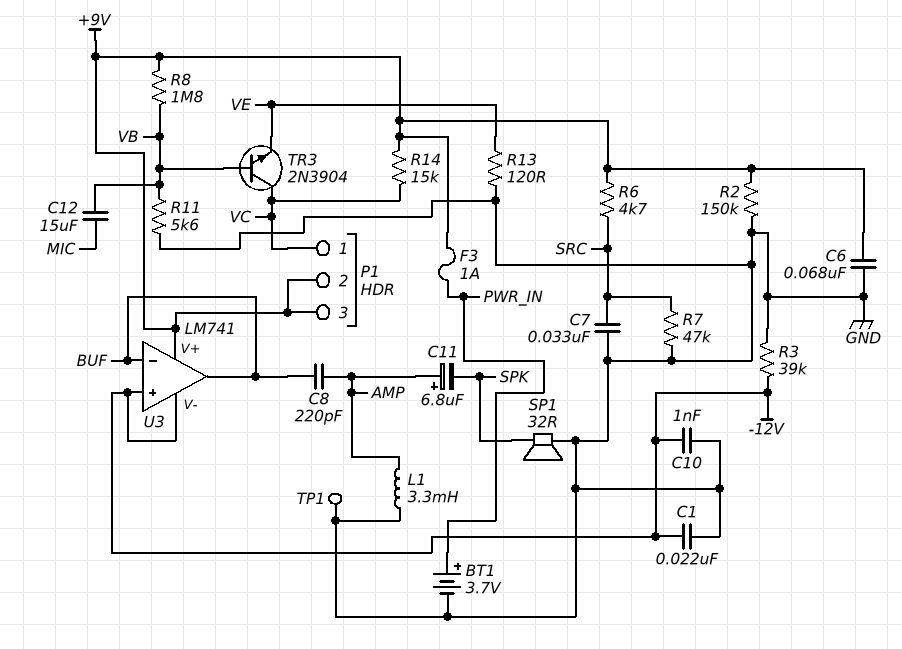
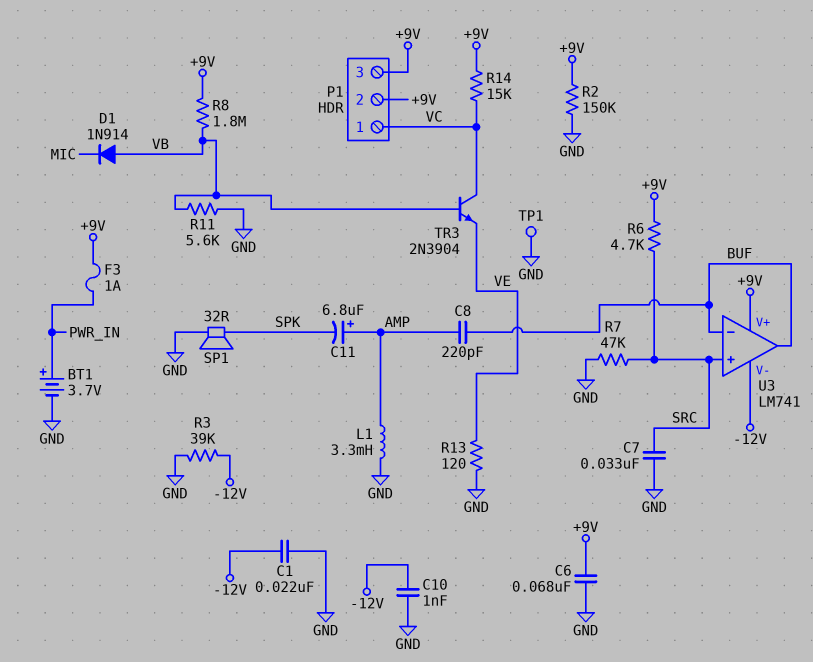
C12: 15uF (MIC, VB) -> none
D1: none -> diode 1N914 (A VB, K MIC)
U3 pin in+: -12V -> SRC

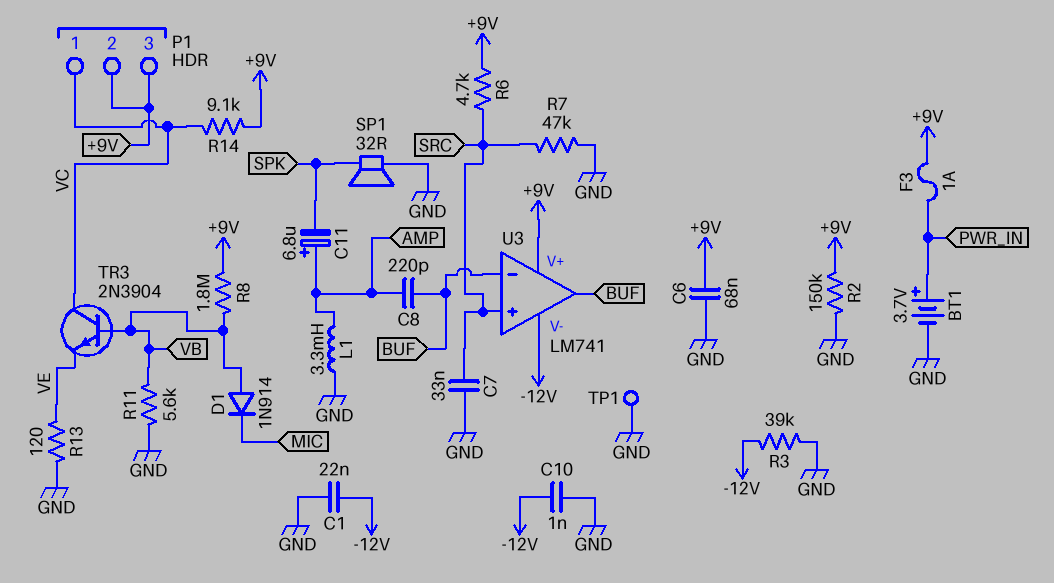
R14: 15k (+9V, VC) -> 9.1k (+9V, VC)

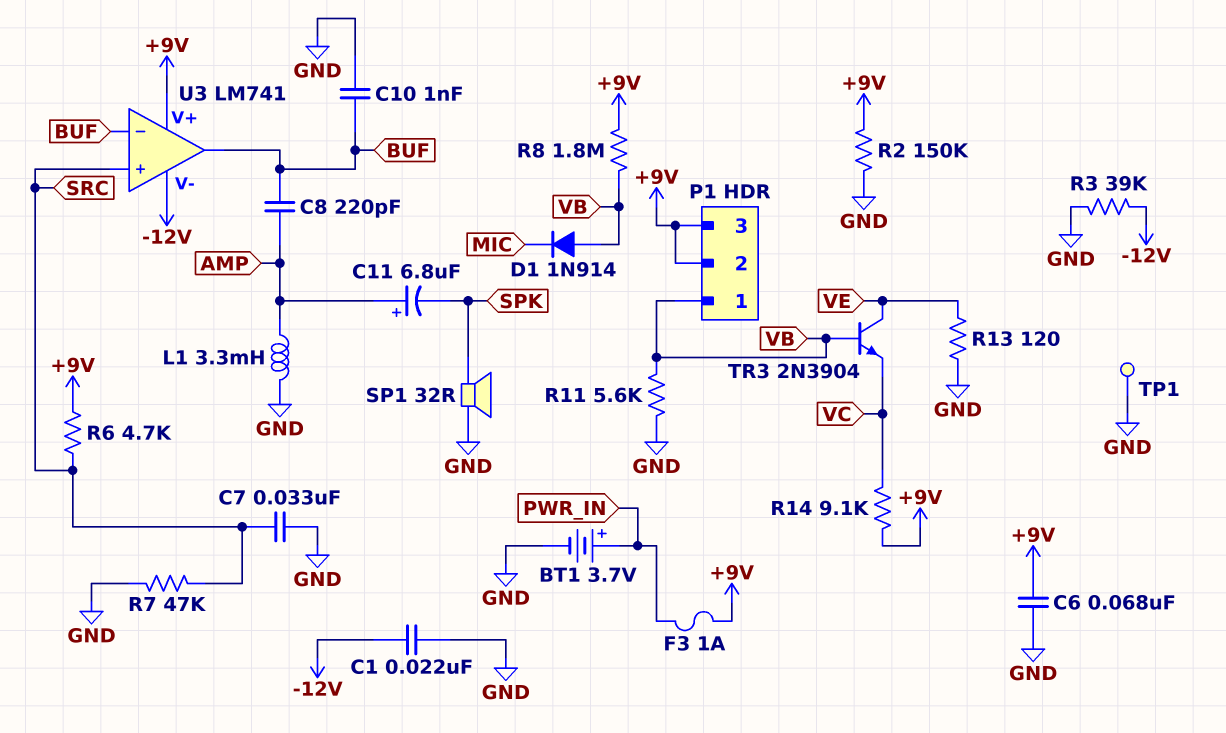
C10: 1nF (-12V, GND) -> 1nF (BUF, GND)
P1 pin 1: VC -> VB
TR3: NPN 2N3904 (B VB, C VC, E VE) -> NPN 2N3904 (B VB, C VE, E VC)

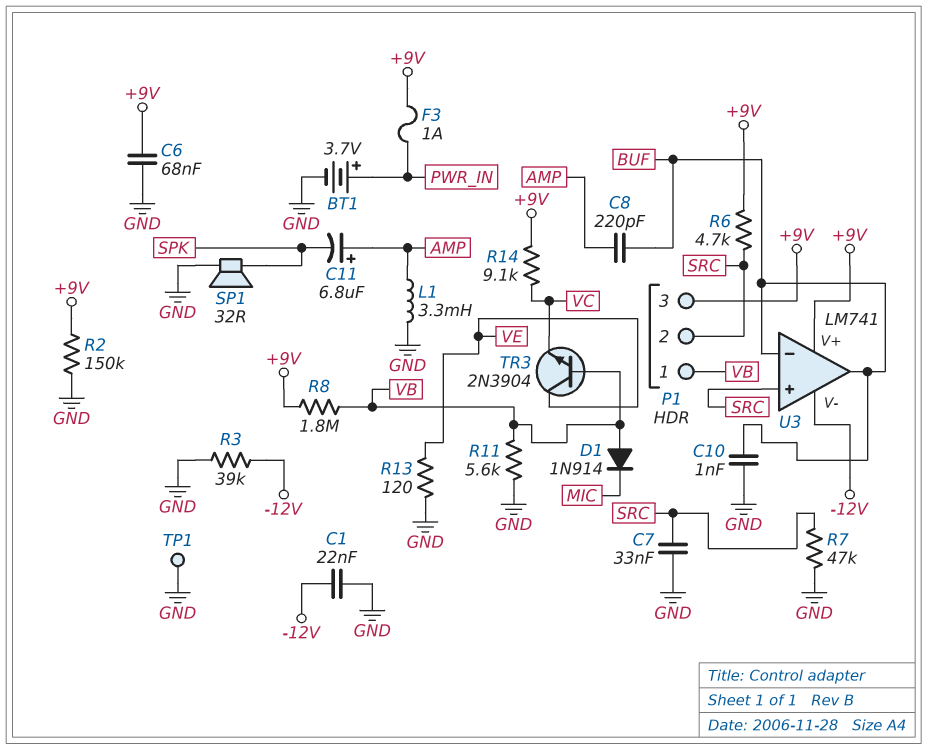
P1 pin 2: +9V -> SRC

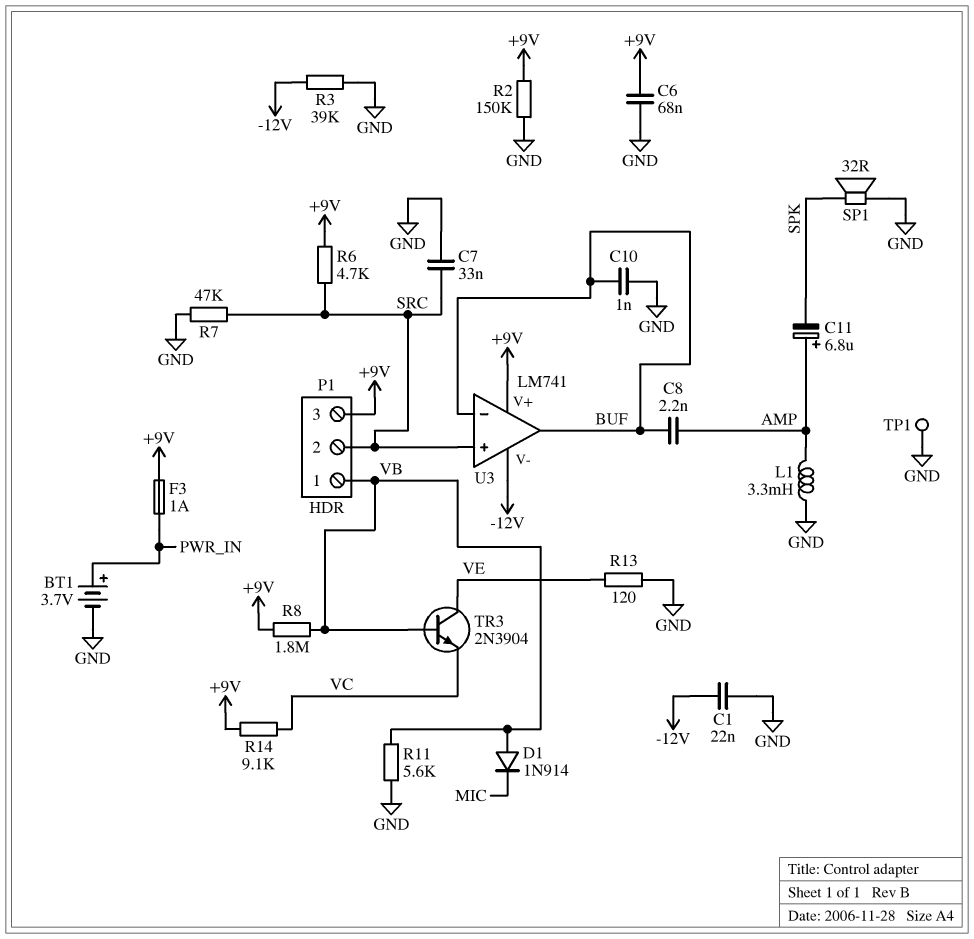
C8: 220pF (AMP, BUF) -> 2.2nF (AMP, BUF)

